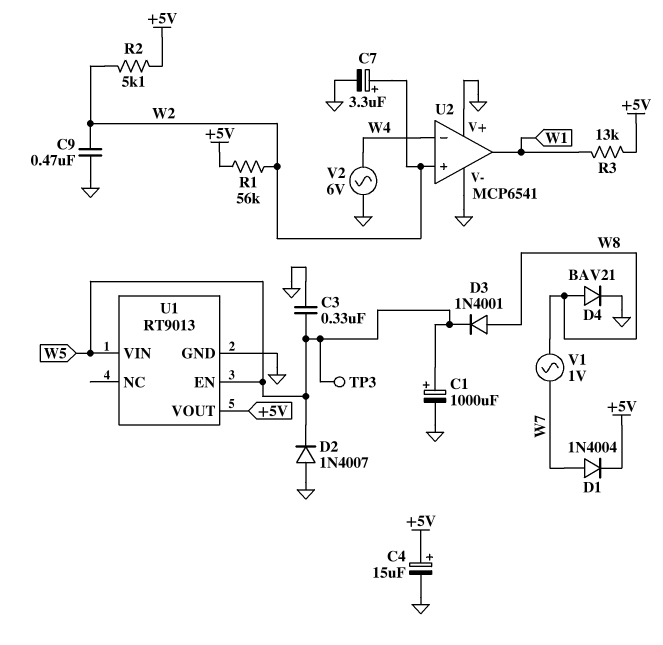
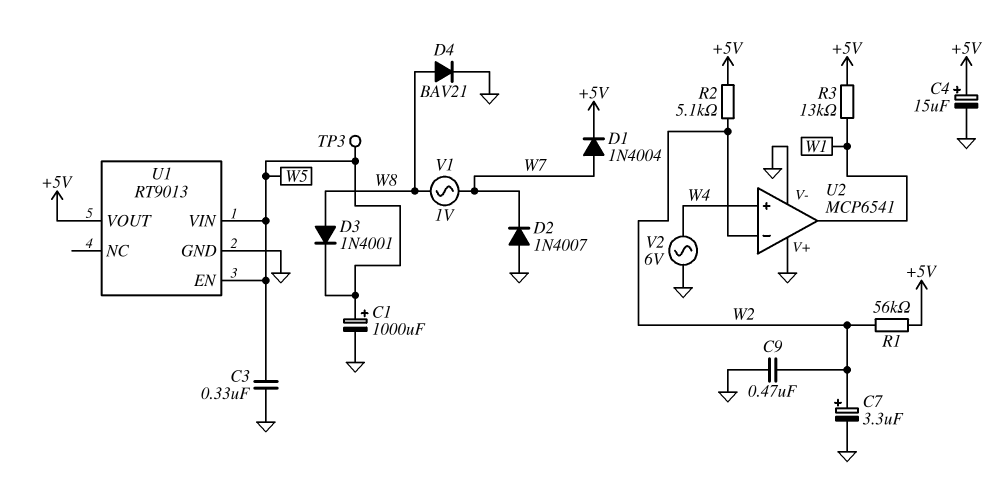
D2: diode 1N4007 (A GND, K W5) -> diode 1N4007 (A GND, K W7)
U2 pin in+: W2 -> W4
U2 pin in-: W4 -> W2

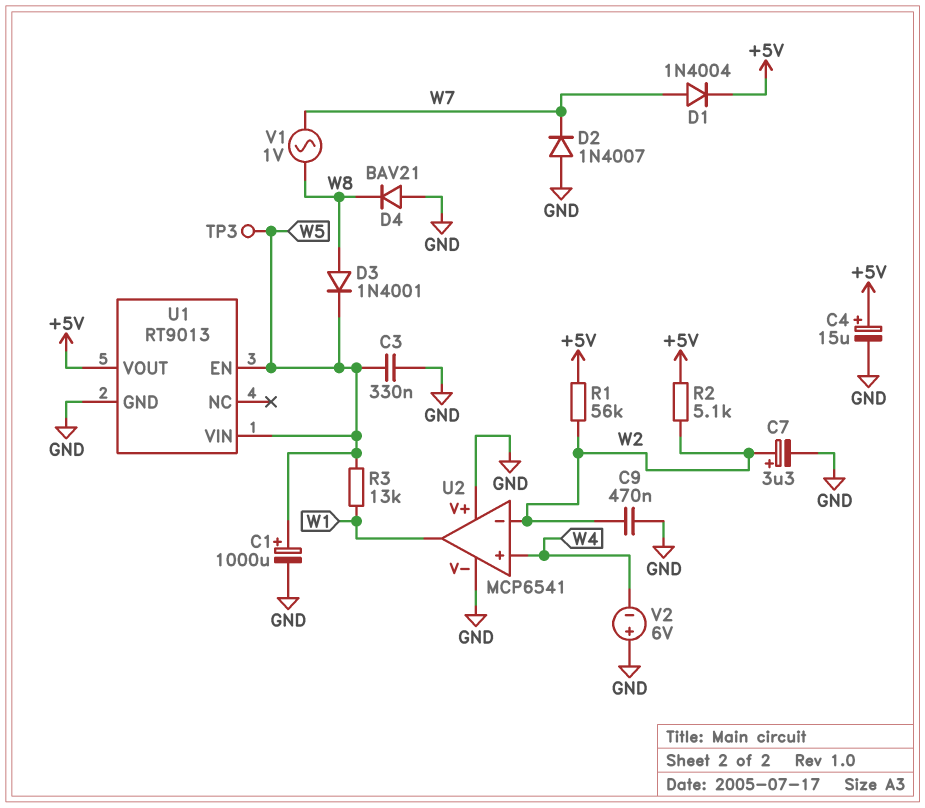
D4: diode BAV21 (A W8, K GND) -> diode BAV21 (A GND, K W8)
R3: 13k (+5V, W1) -> 13k (W1, W5)
V2: AC 6V (GND, W4) -> 6V (plus GND, minus W4)

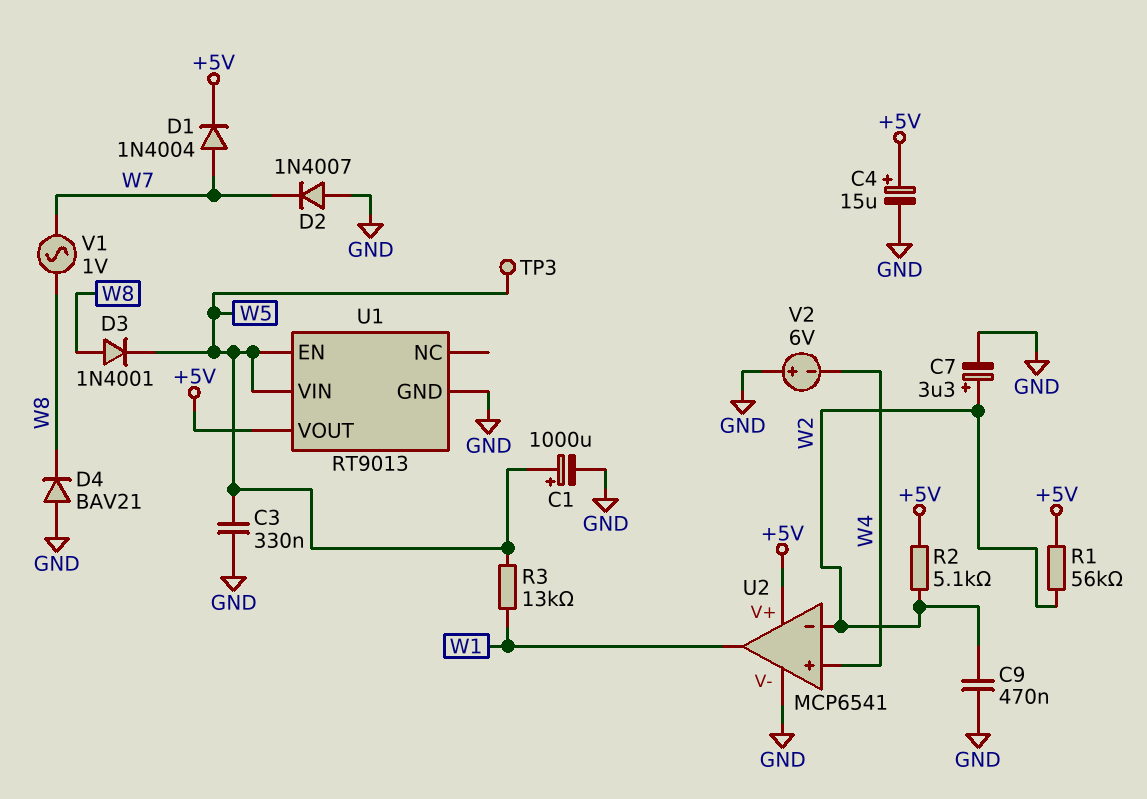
U2 pin V+: GND -> +5V

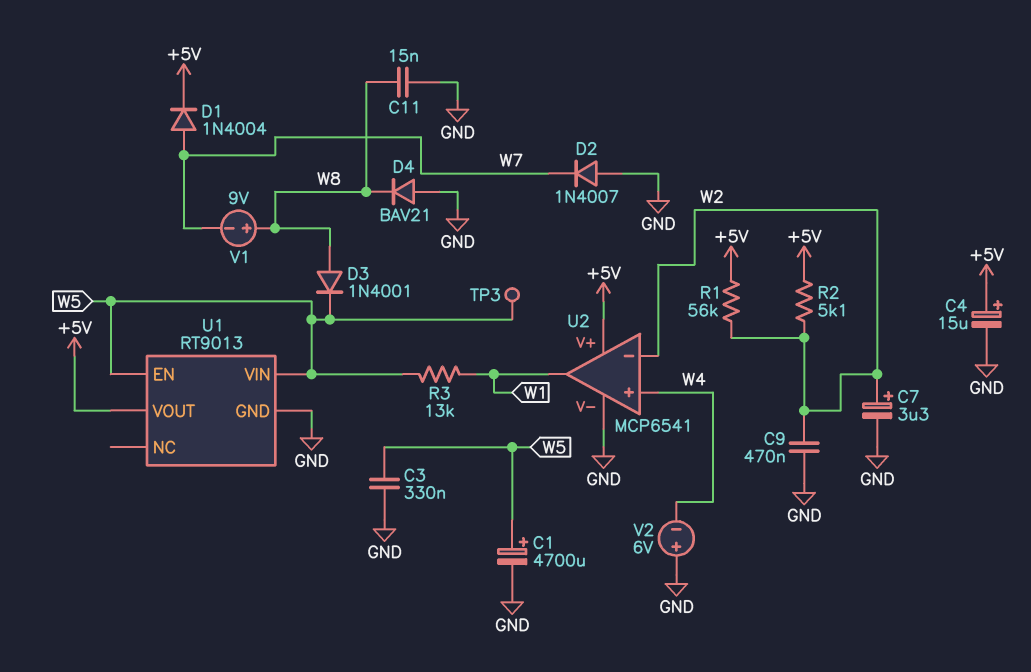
C1: 1000uF (plus W5, minus GND) -> 4700uF (plus W5, minus GND)
C11: none -> 15nF (GND, W8)
V1: AC 1V (W7, W8) -> 9V (plus W8, minus W7)

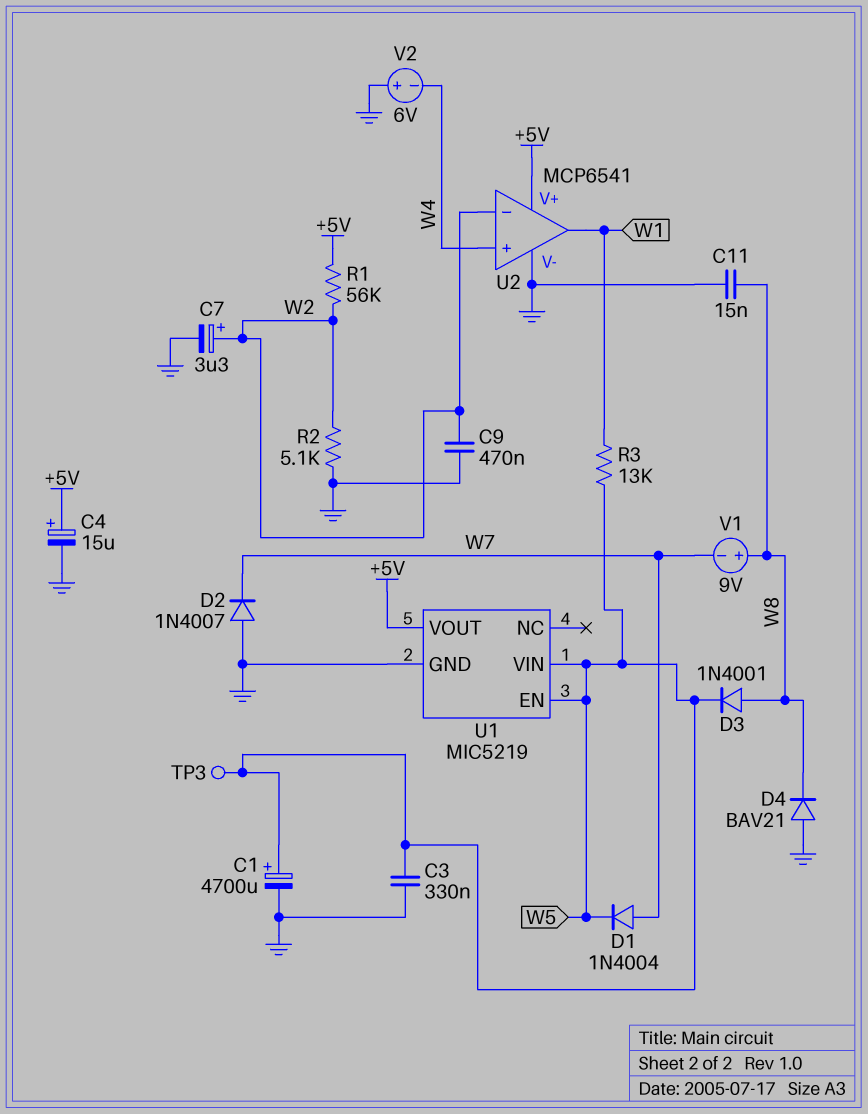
D1: diode 1N4004 (A W7, K +5V) -> diode 1N4004 (A W7, K W5)
R2: 5.1k (+5V, W2) -> 5.1k (GND, W2)
U1: RT9013 -> MIC5219

